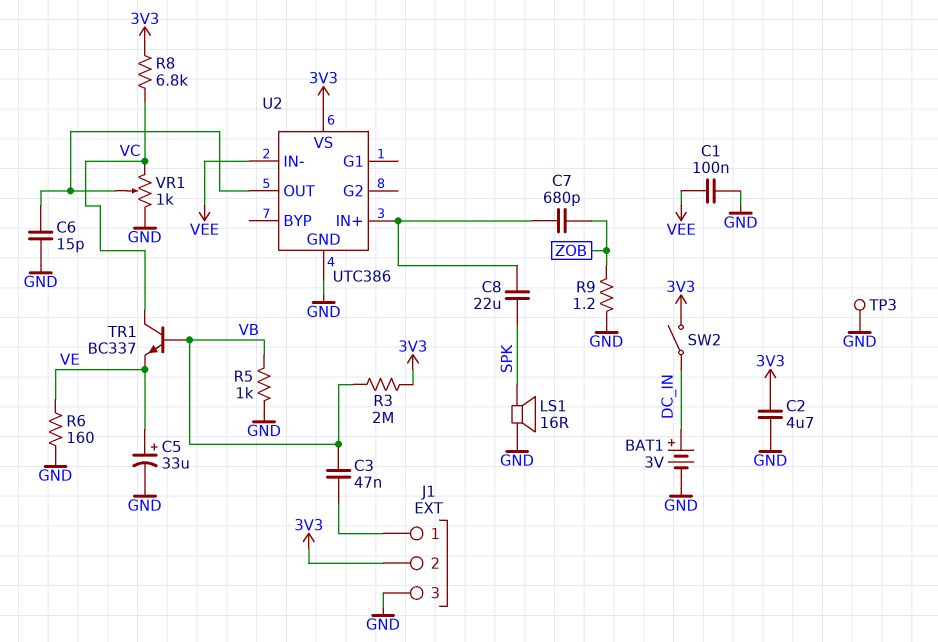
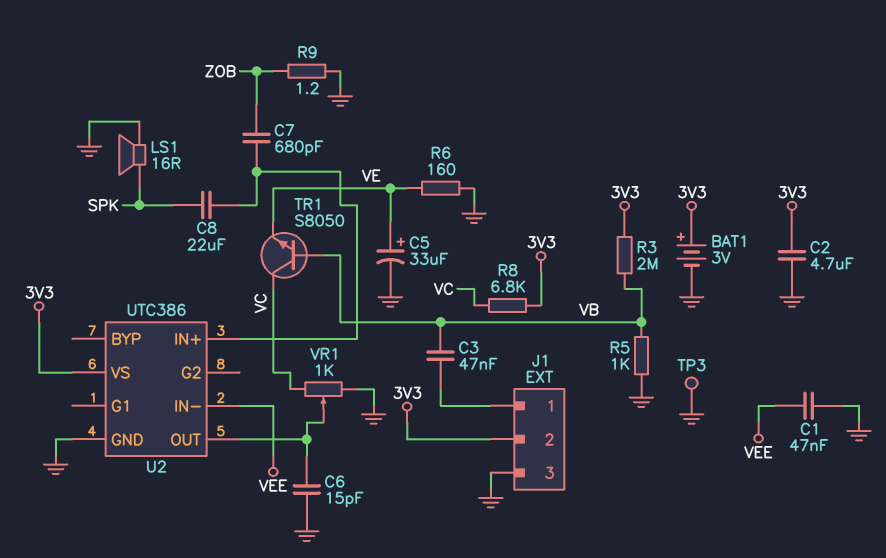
BAT1: 3V (plus DC_IN, minus GND) -> 3V (plus 3V3, minus GND)
C1: 100nF (GND, VEE) -> 47nF (GND, VEE)
SW2: switch (3V3, DC_IN) -> none
TR1: NPN BC337 (B VB, C VC, E VE) -> NPN S8050 (B VB, C VC, E VE)

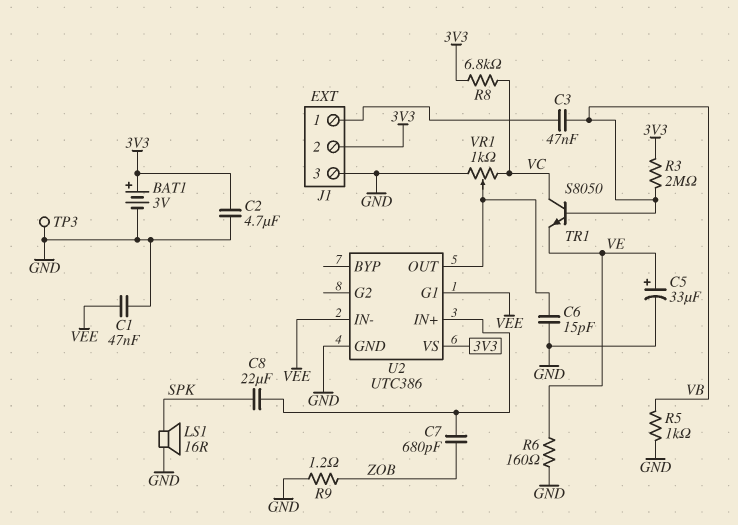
U2 pin G1: none -> VEE

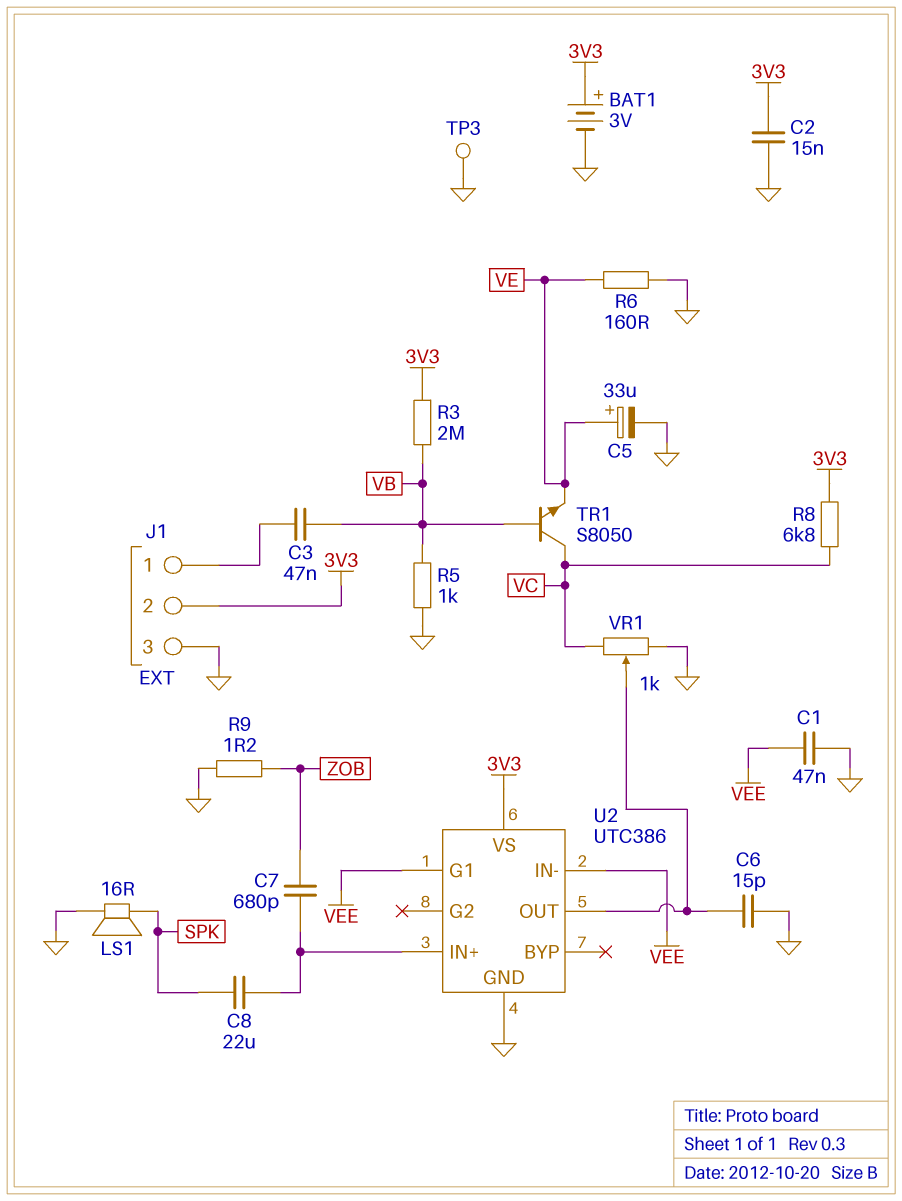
C2: 4.7uF (3V3, GND) -> 15nF (3V3, GND)

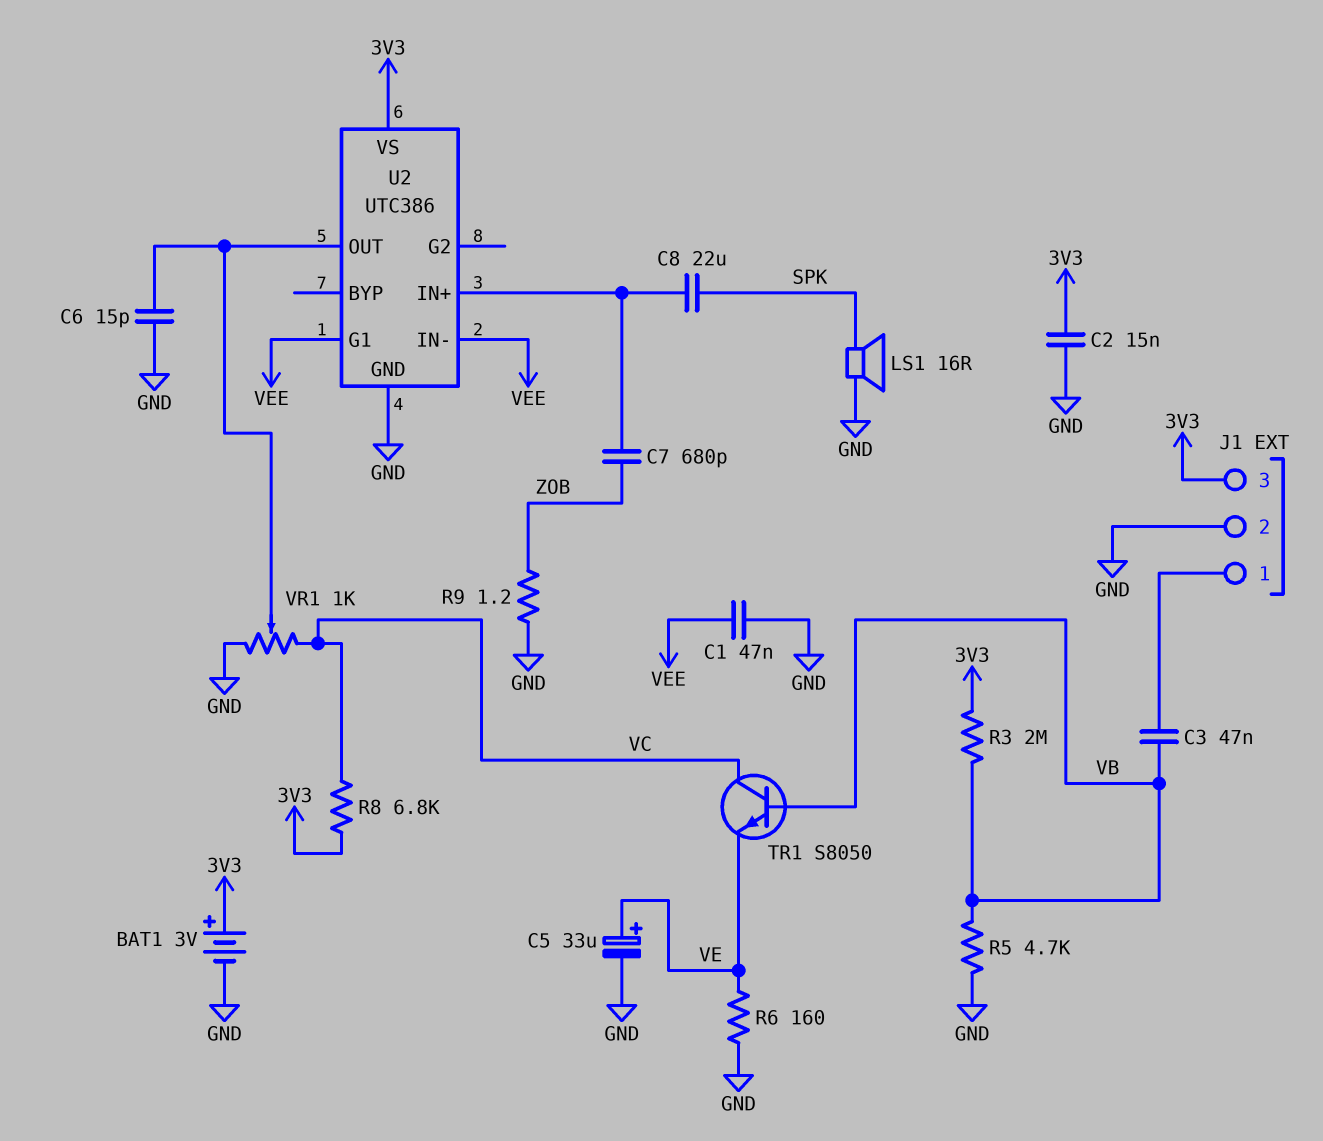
J1 pin 2: 3V3 -> GND
J1 pin 3: GND -> 3V3
R5: 1k (GND, VB) -> 4.7k (GND, VB)
TP3: test point (GND) -> none

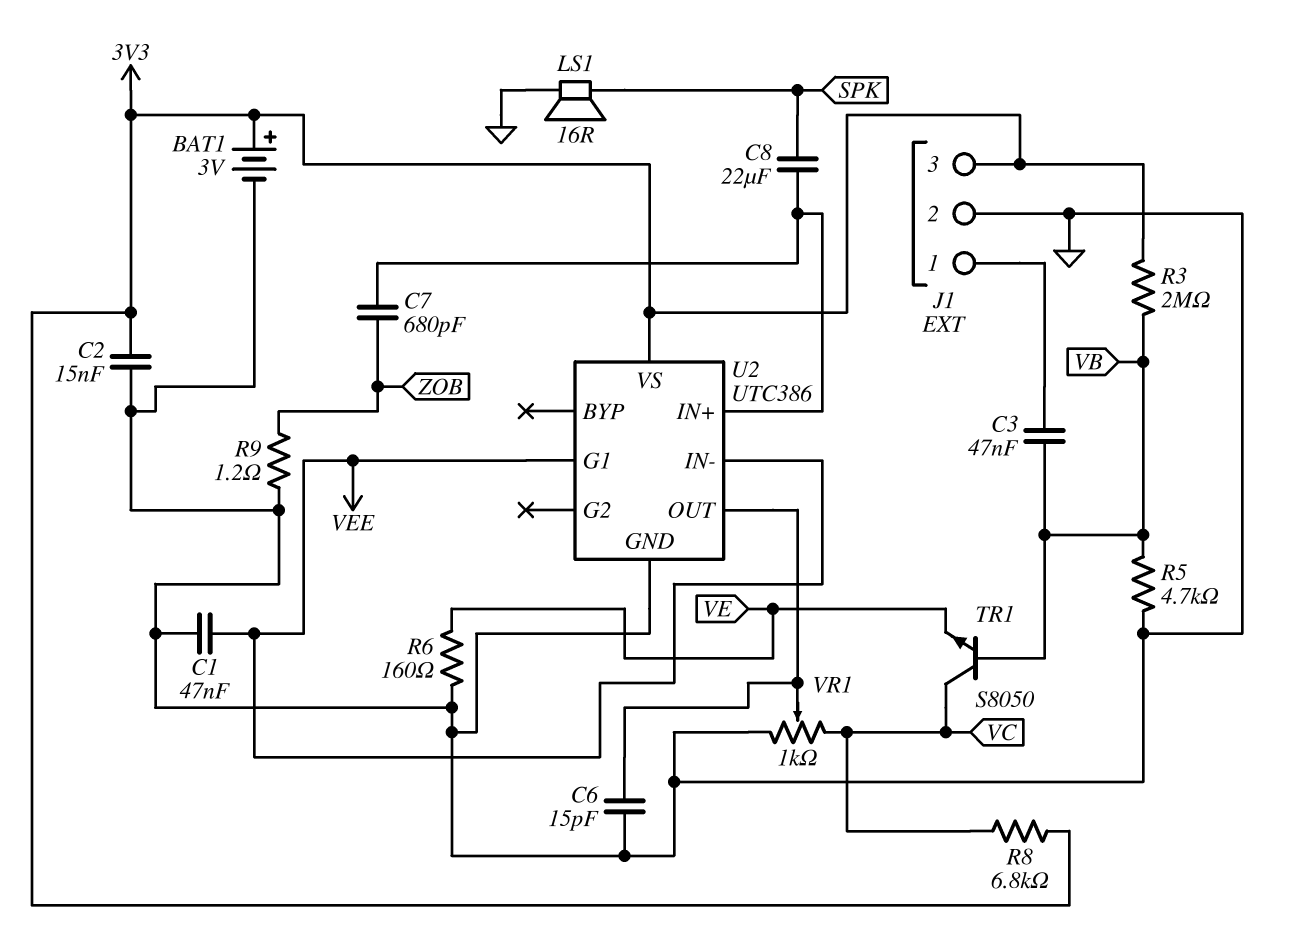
C5: 33uF (plus VE, minus GND) -> none

